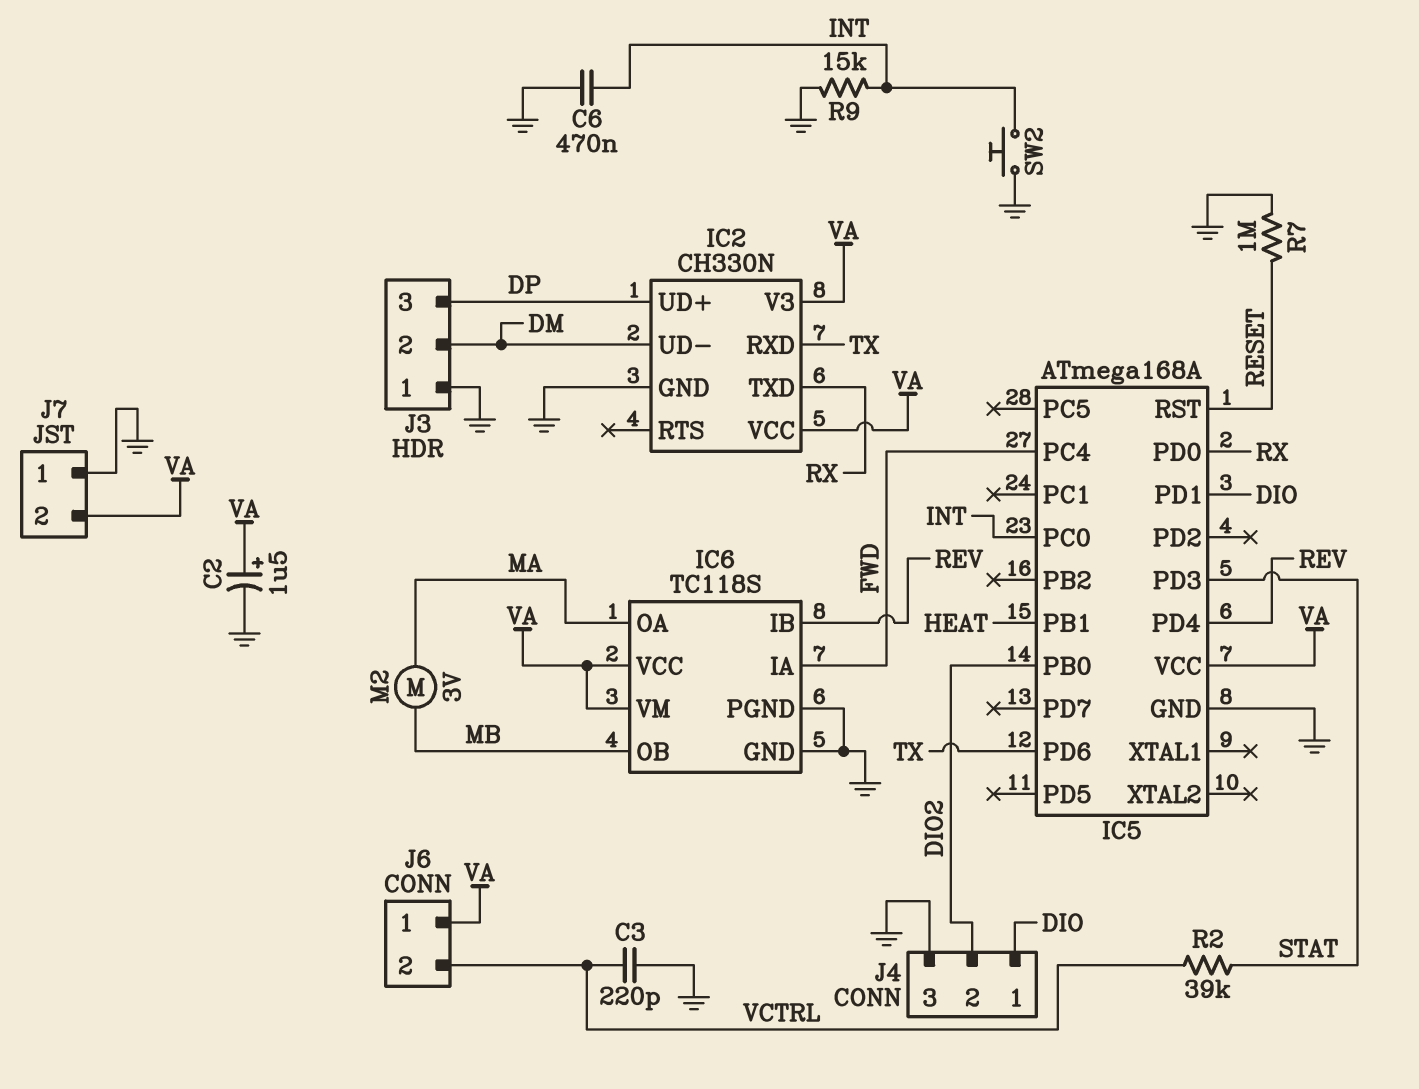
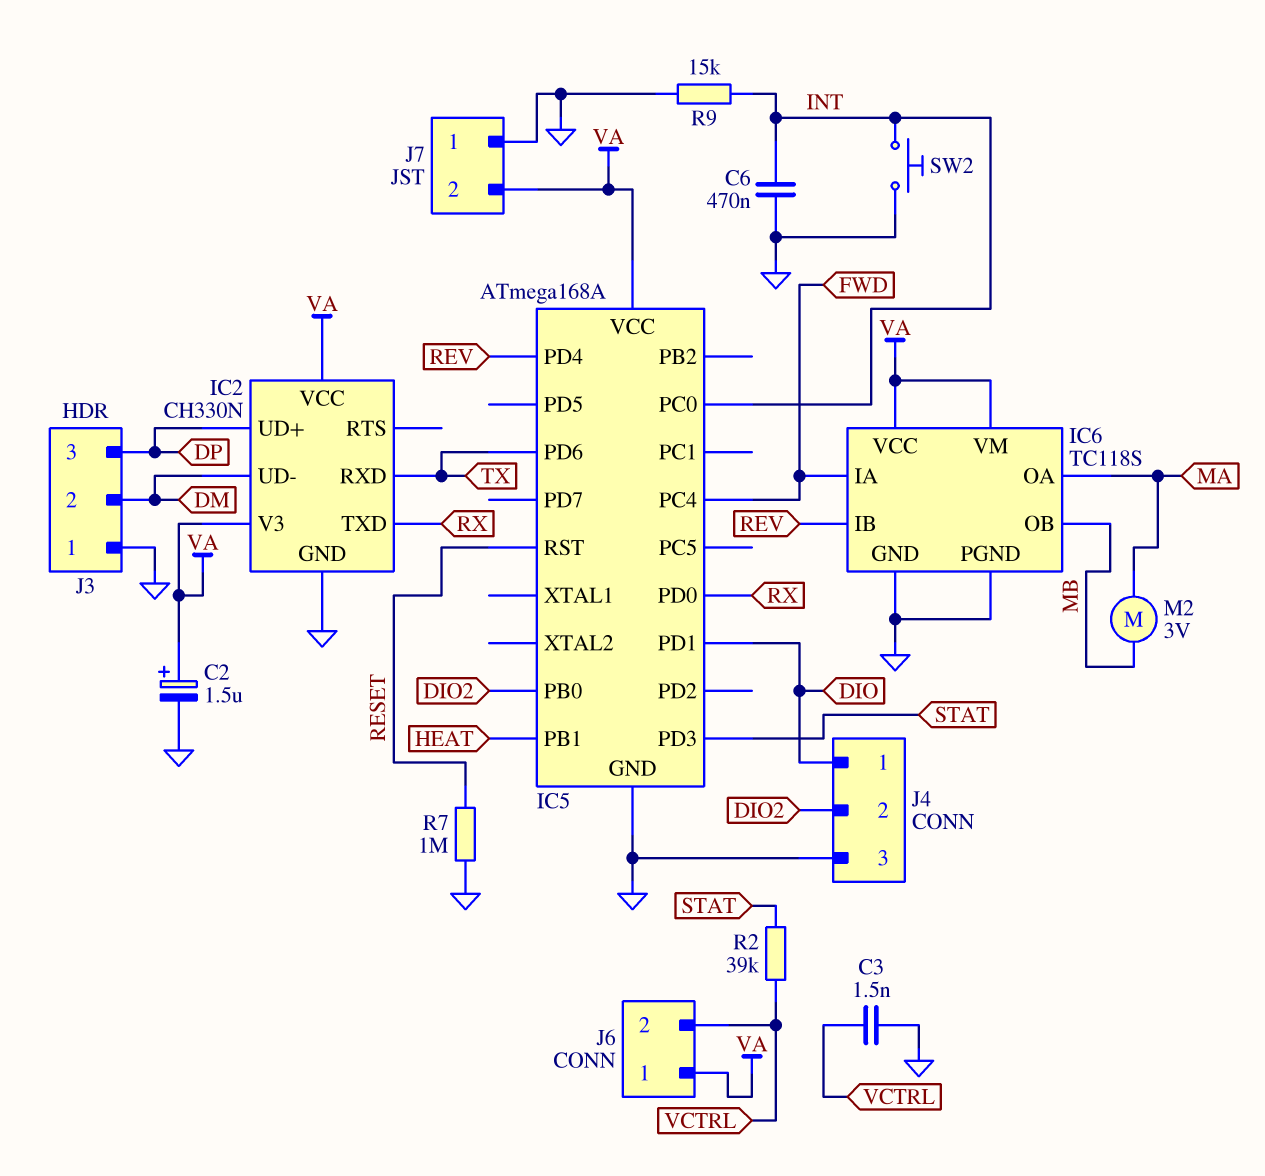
C3: 220pF (GND, VCTRL) -> 1.5nF (GND, VCTRL)

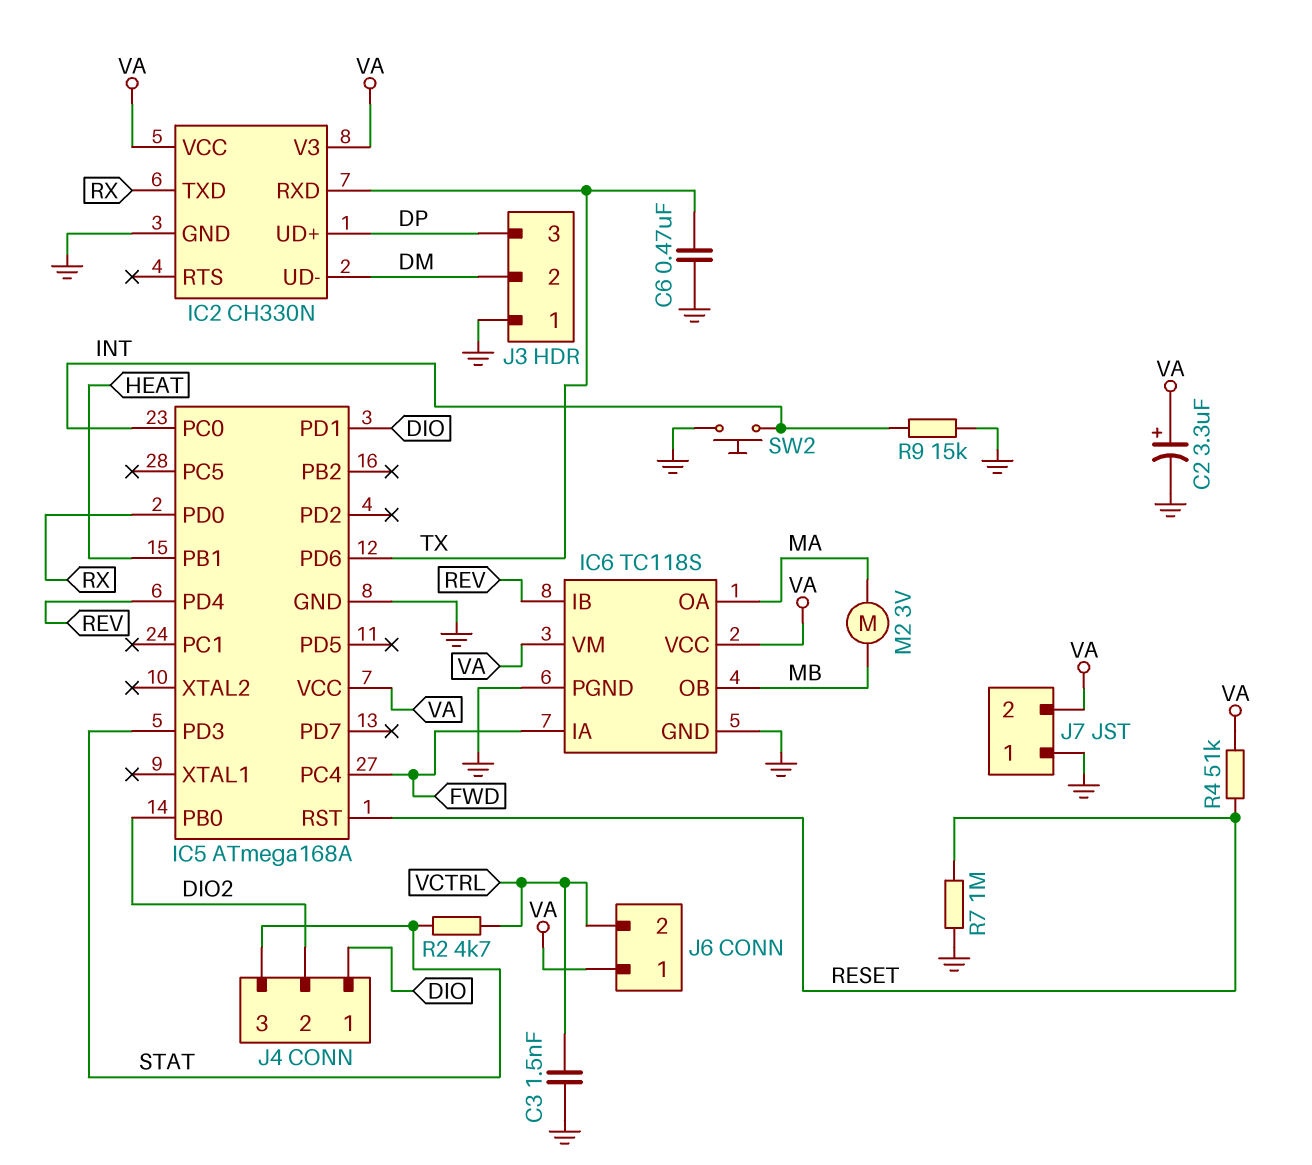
C2: 1.5uF (plus VA, minus GND) -> 3.3uF (plus VA, minus GND)
C6: 470nF (GND, INT) -> 470nF (GND, TX)
J4 pin 3: GND -> STAT
R2: 39k (STAT, VCTRL) -> 4.7k (STAT, VCTRL)
R4: none -> 51k (RESET, VA)

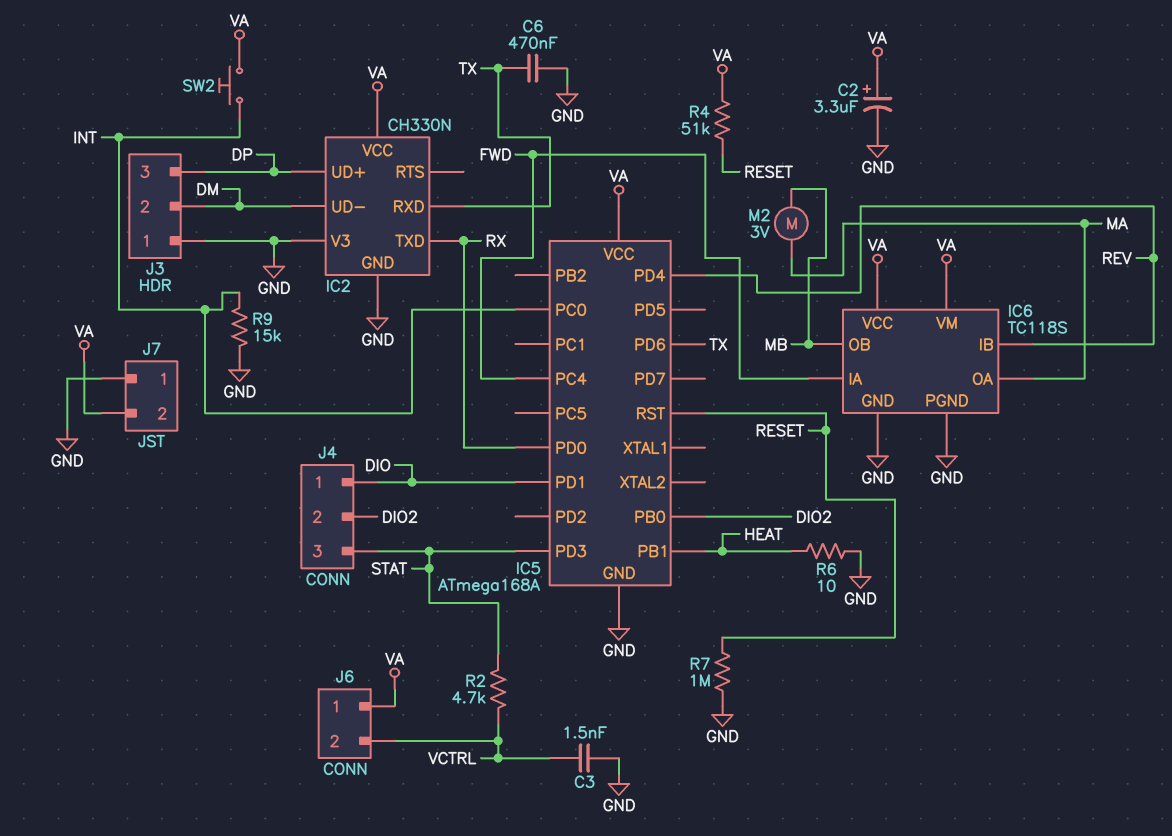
IC2 pin V3: VA -> GND
R6: none -> 10 (GND, HEAT)
SW2: button (GND, INT) -> button (INT, VA)

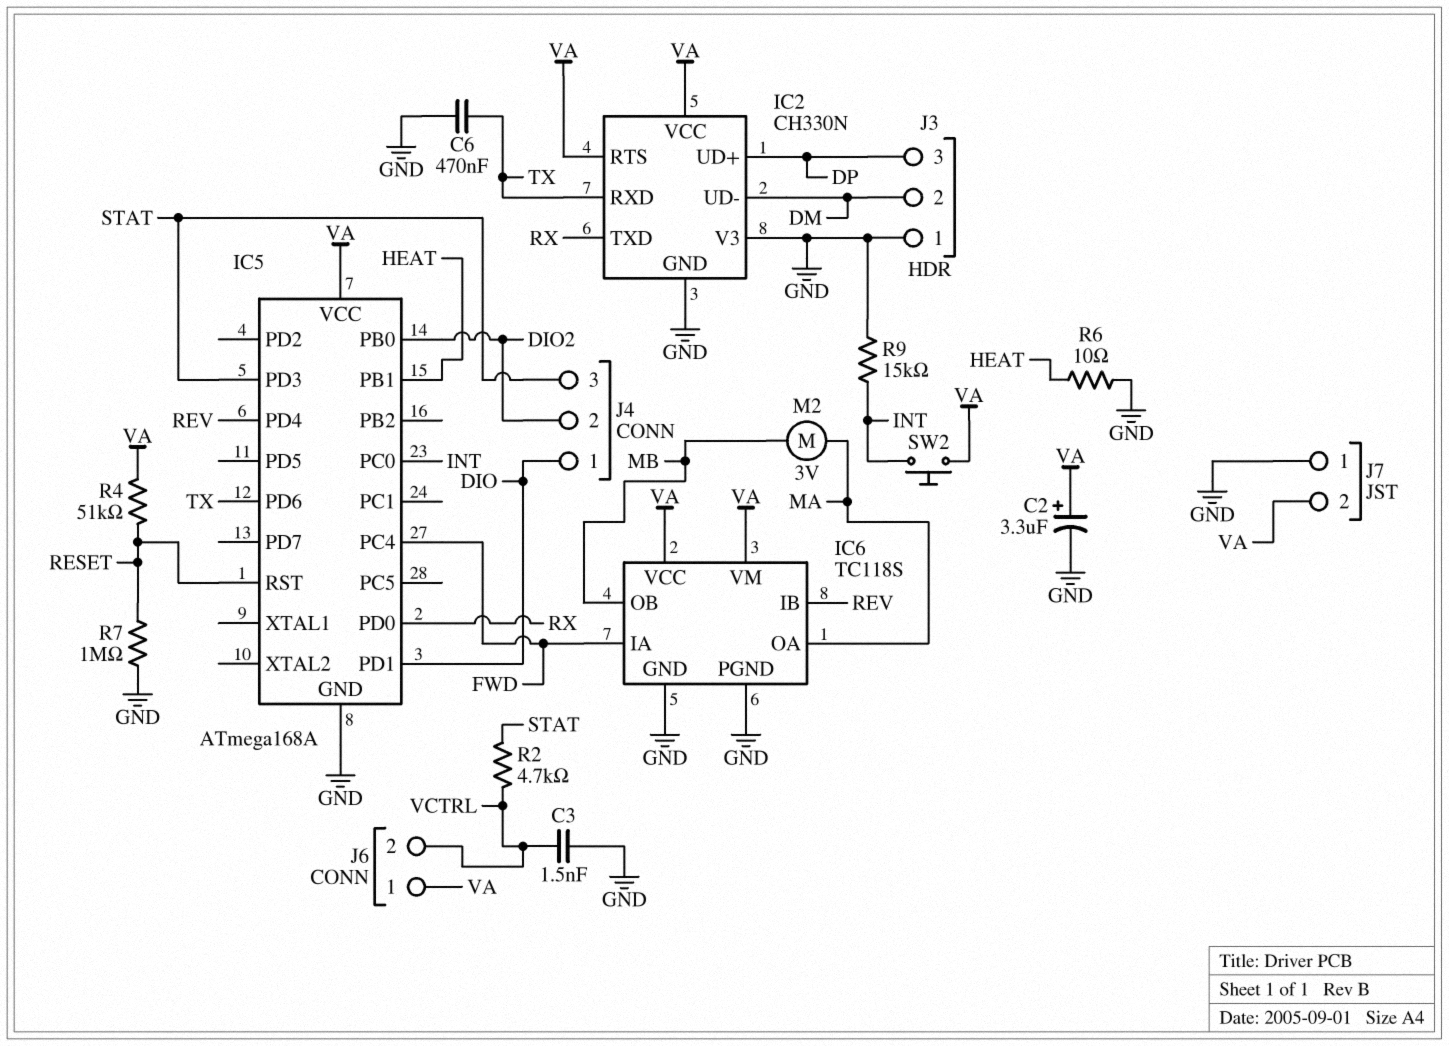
IC2 pin RTS: none -> VA

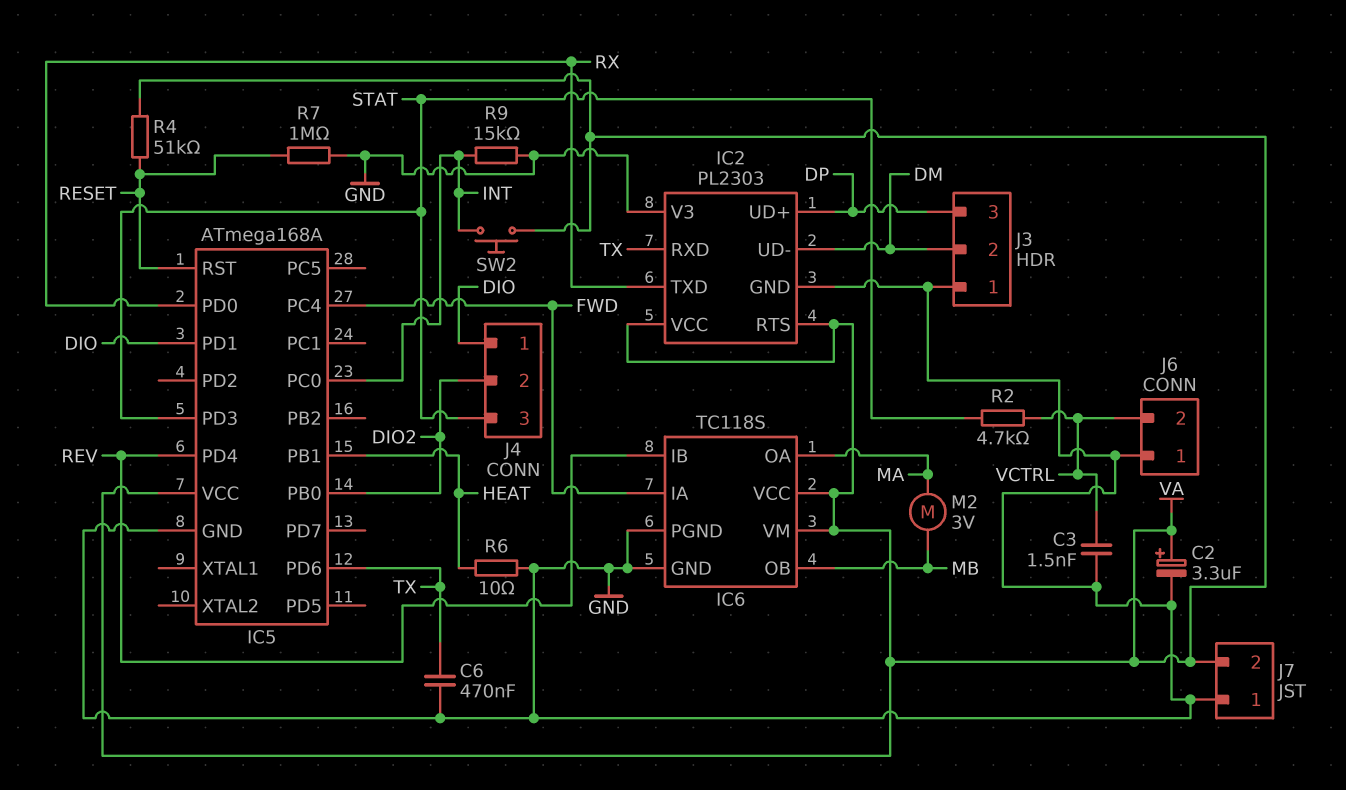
IC2: CH330N -> PL2303
J6 pin 1: VA -> GND

